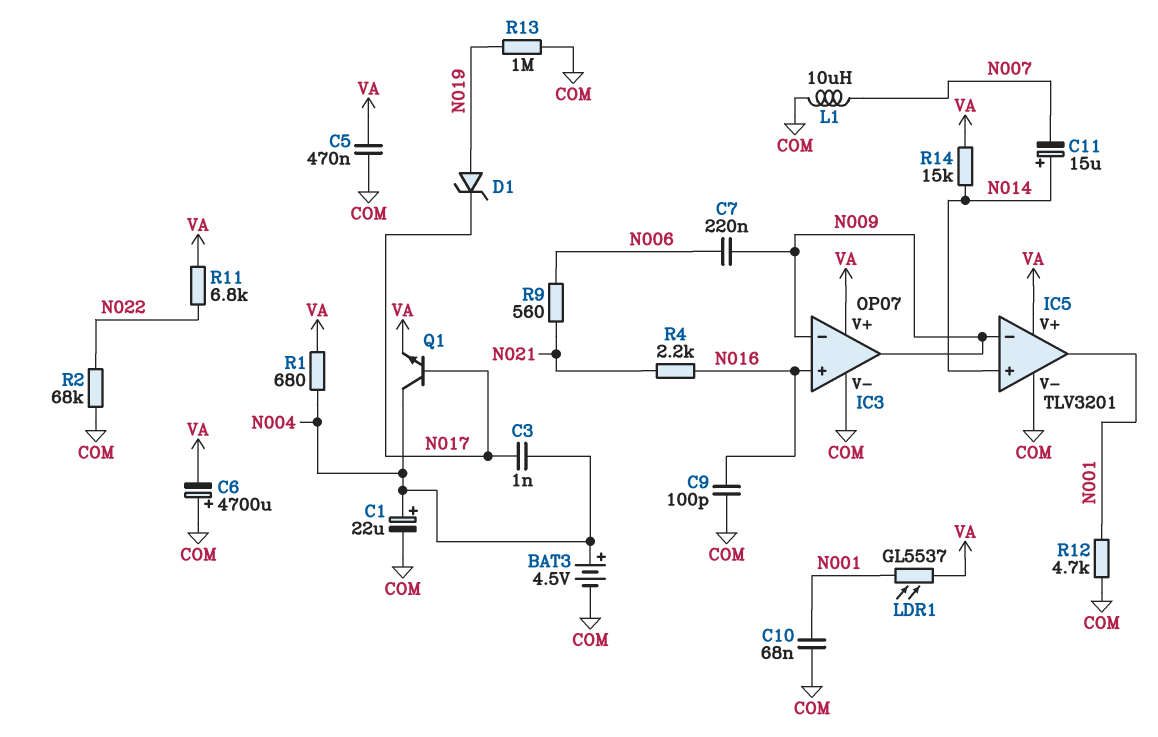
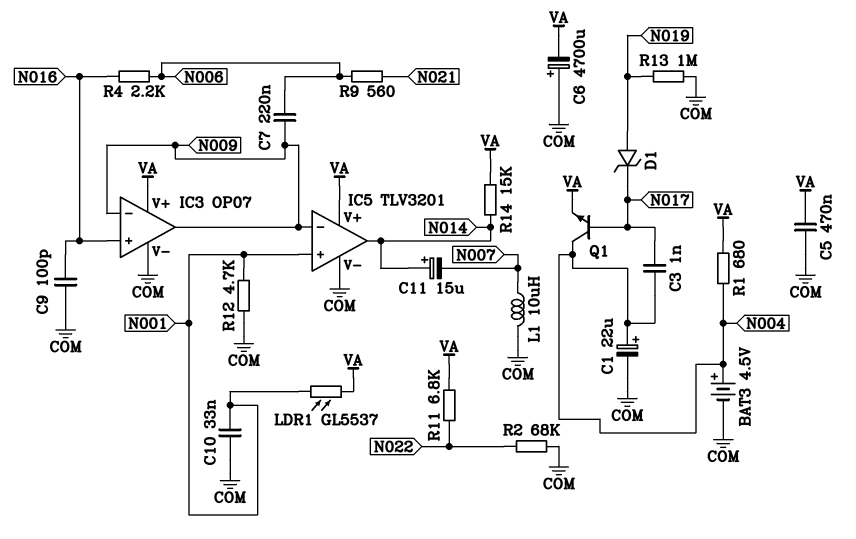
C10: 68nF (COM, N001) -> 33nF (COM, N001)
IC5 pin in+: N014 -> N001
IC5 pin out: N001 -> N014
R4: 2.2k (N016, N021) -> 2.2k (N006, N016)

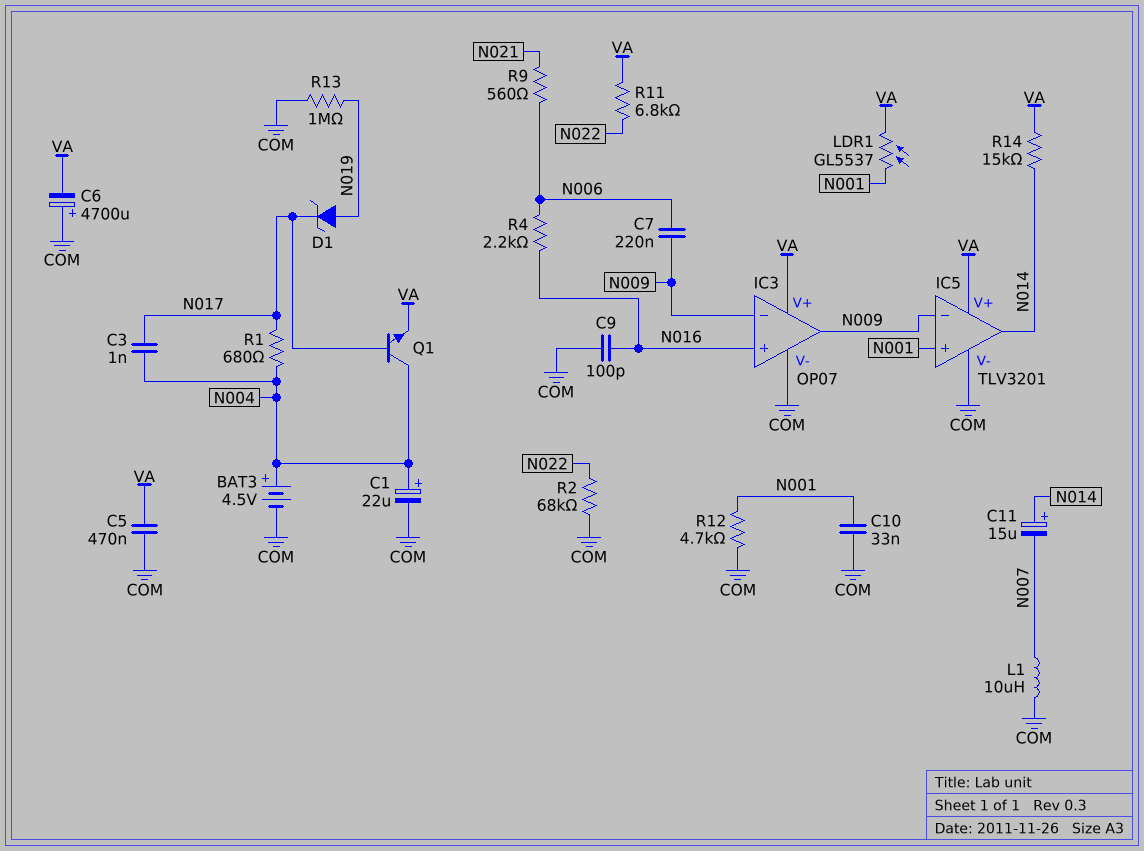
R1: 680 (N004, VA) -> 680 (N004, N017)

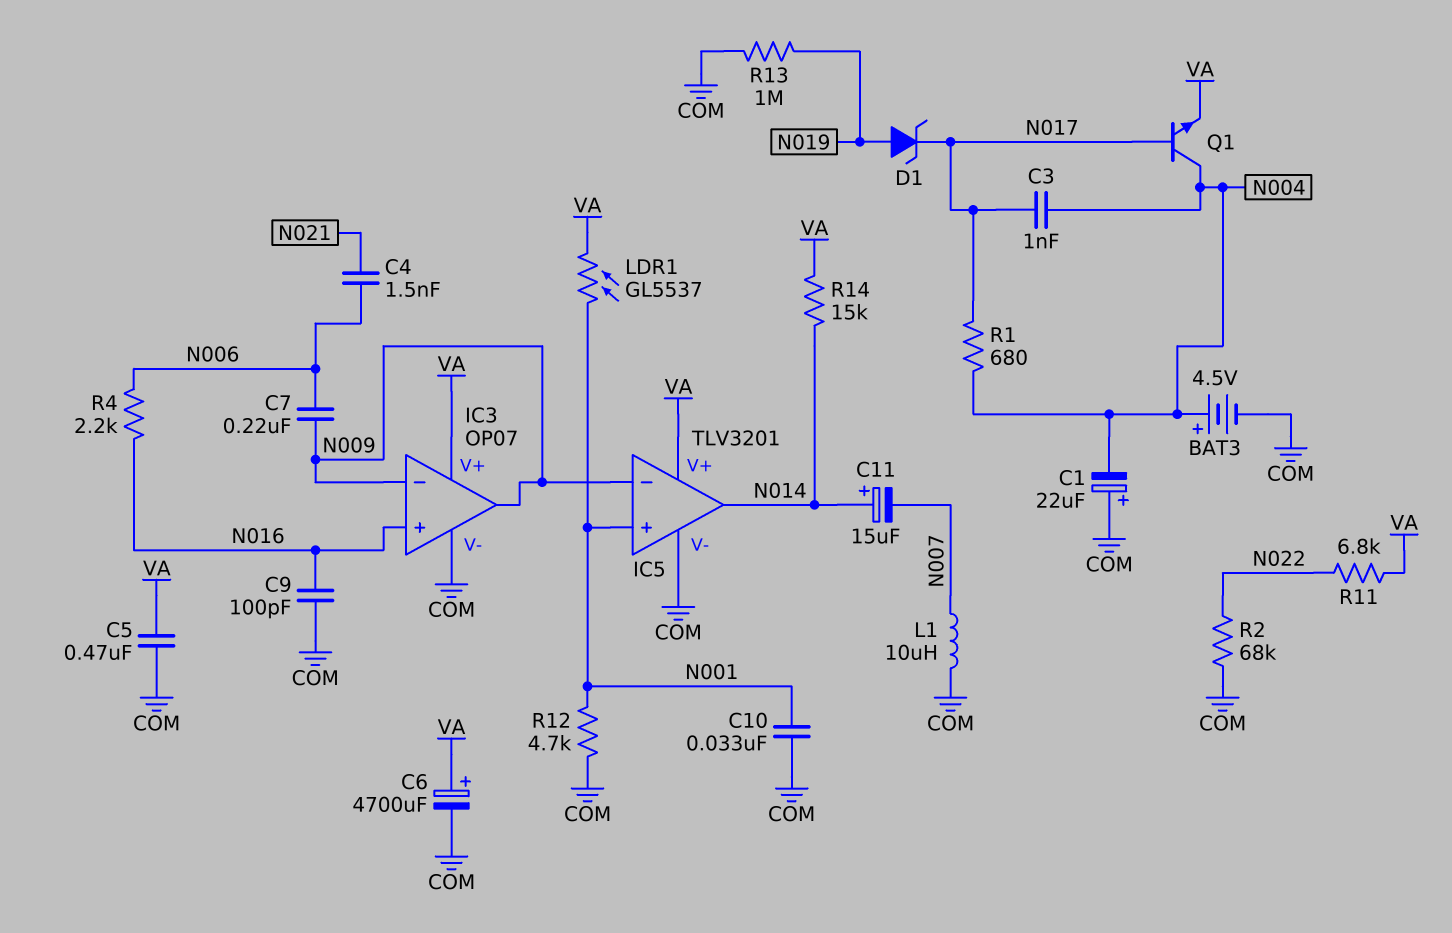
C1: 22uF (plus N004, minus COM) -> 22uF (plus COM, minus N004)
C4: none -> 1.5nF (N006, N021)
C6: 4700uF (plus COM, minus VA) -> 4700uF (plus VA, minus COM)
R9: 560 (N006, N021) -> none

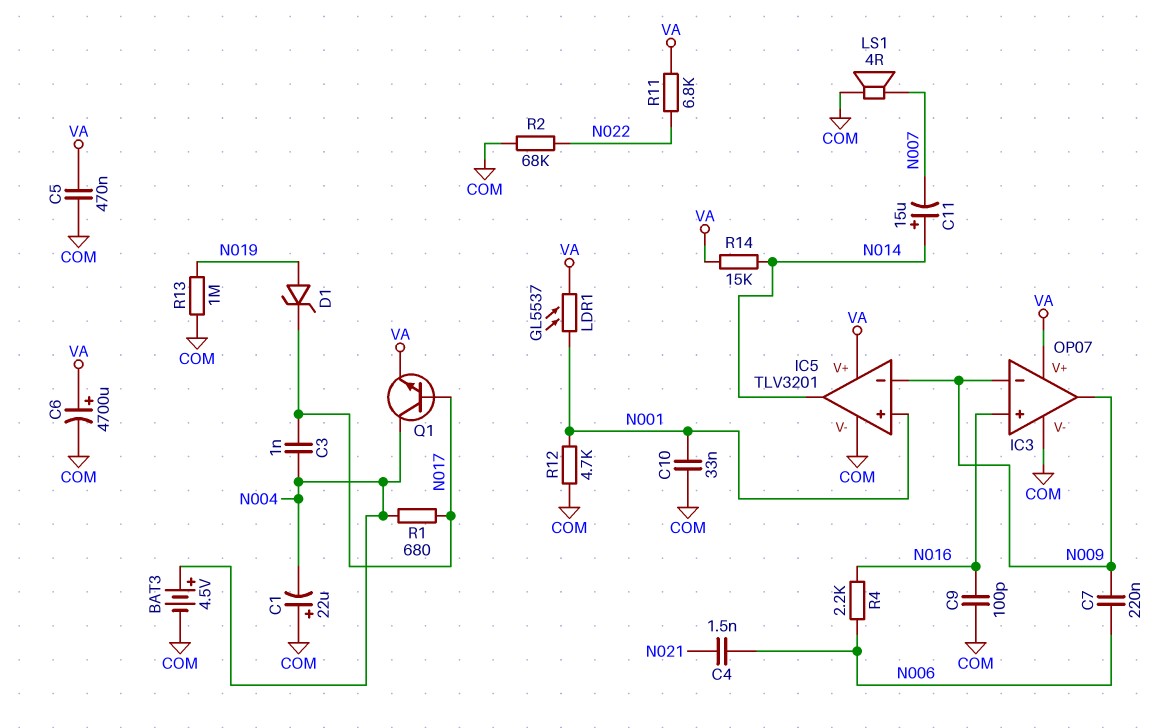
L1: 10uH (COM, N007) -> none
LS1: none -> speaker 4R (COM, N007)

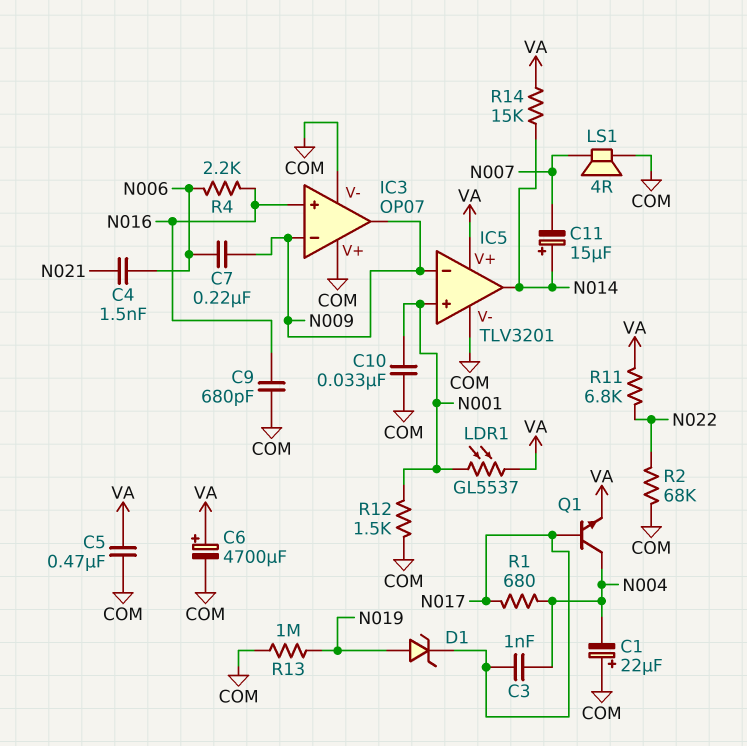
BAT3: 4.5V (plus N004, minus COM) -> none
C9: 100pF (COM, N016) -> 680pF (COM, N016)
IC3 pin V+: VA -> COM
R12: 4.7k (COM, N001) -> 1.5k (COM, N001)

